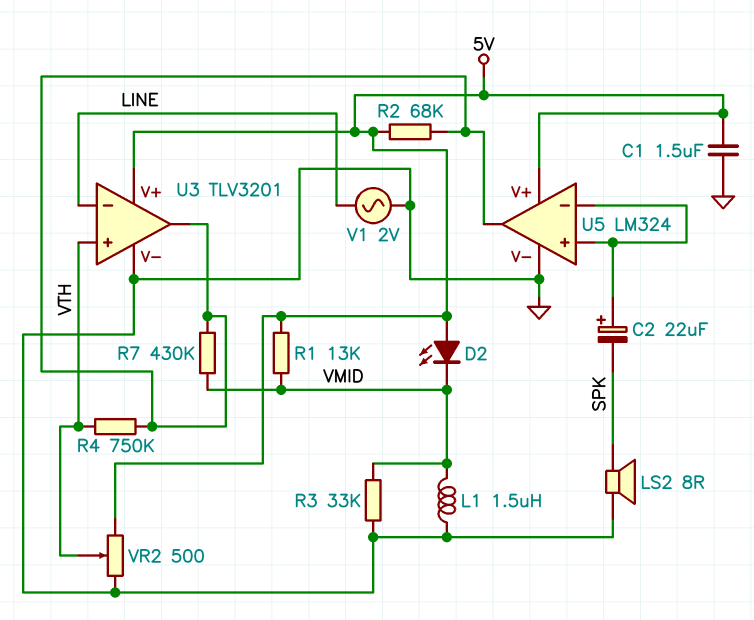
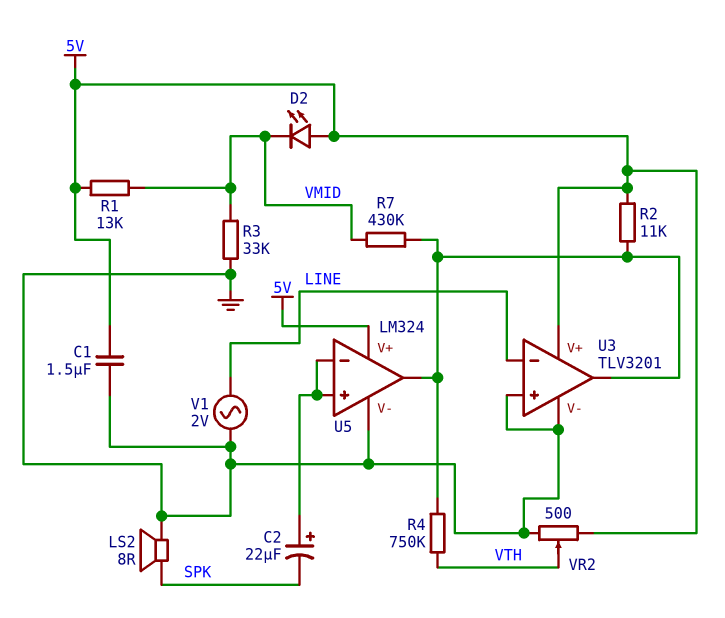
L1: 1.5uH (GND, VMID) -> none
R2: 68k (5V, U3/out) -> 11k (5V, U3/out)
U3 pin in+: VTH -> GND

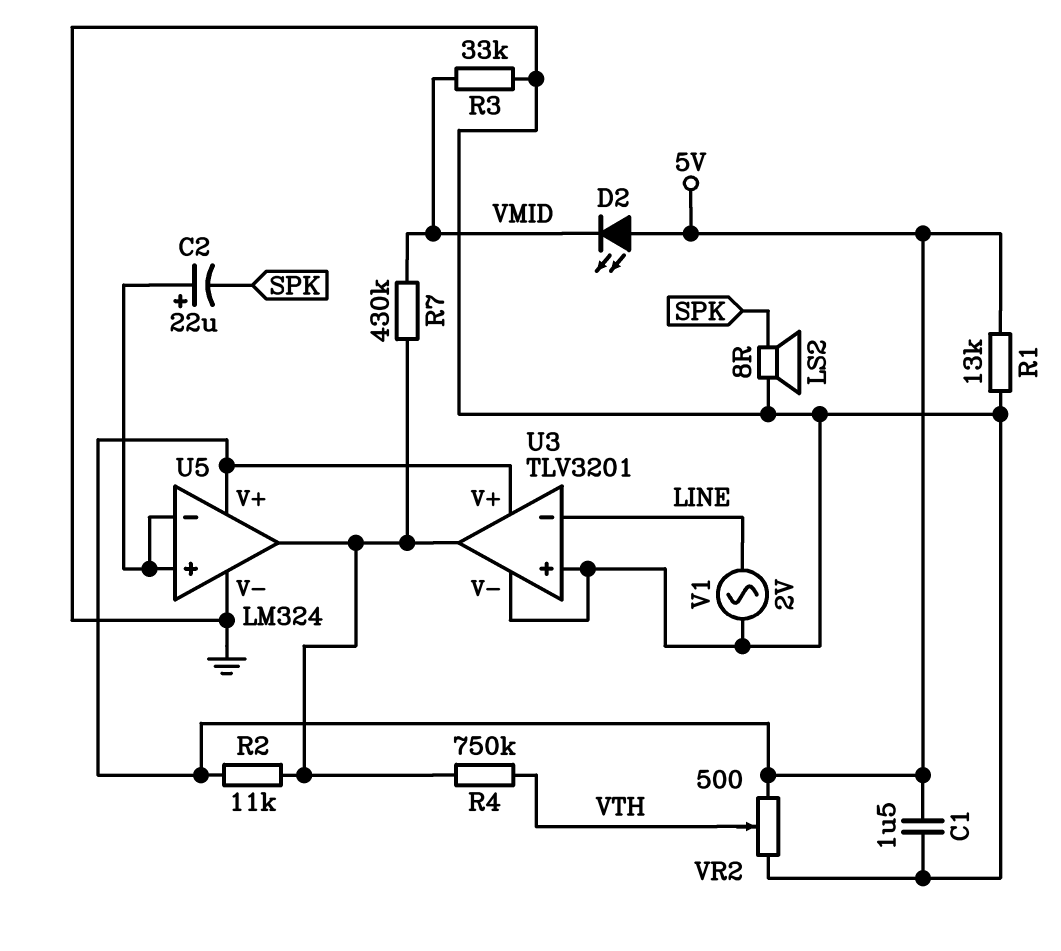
R1: 13k (5V, VMID) -> 13k (5V, GND)

